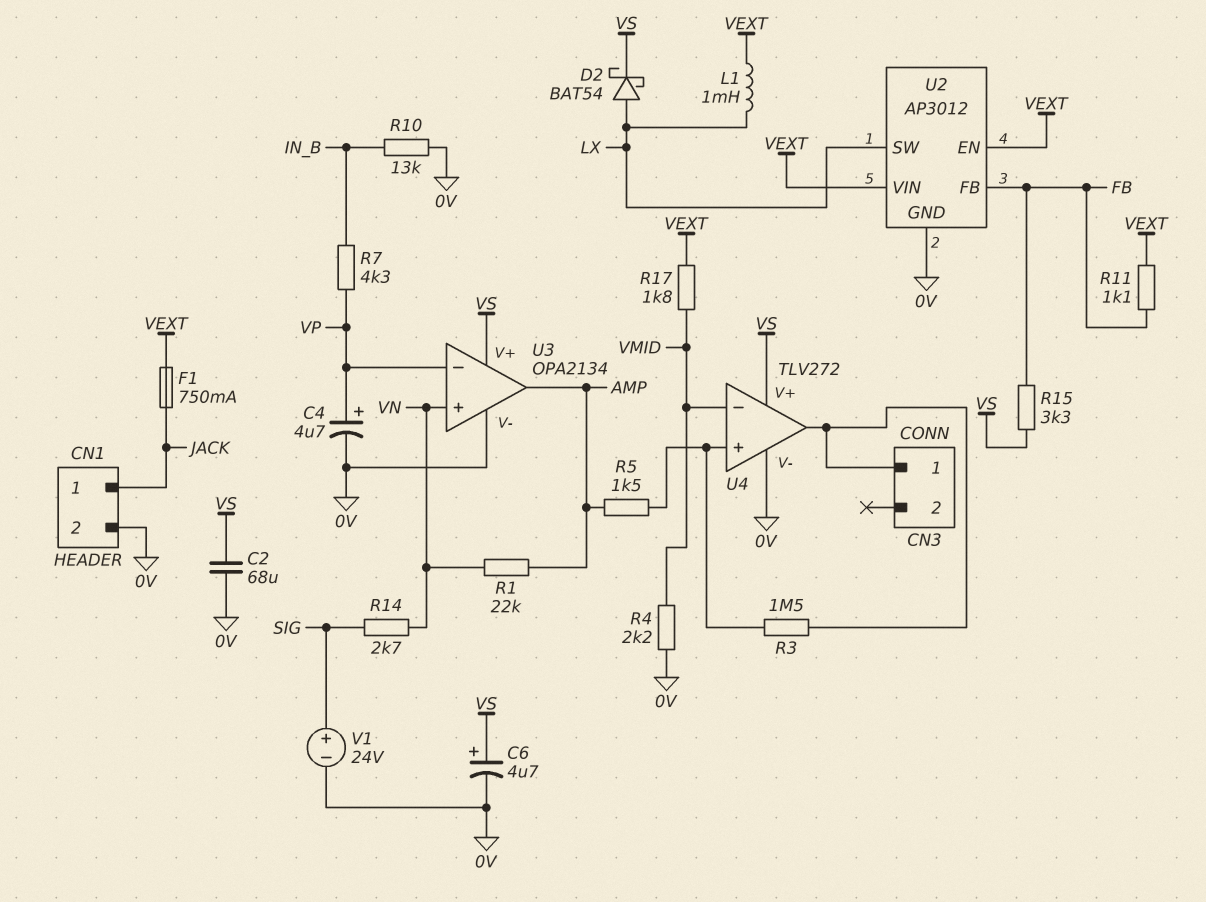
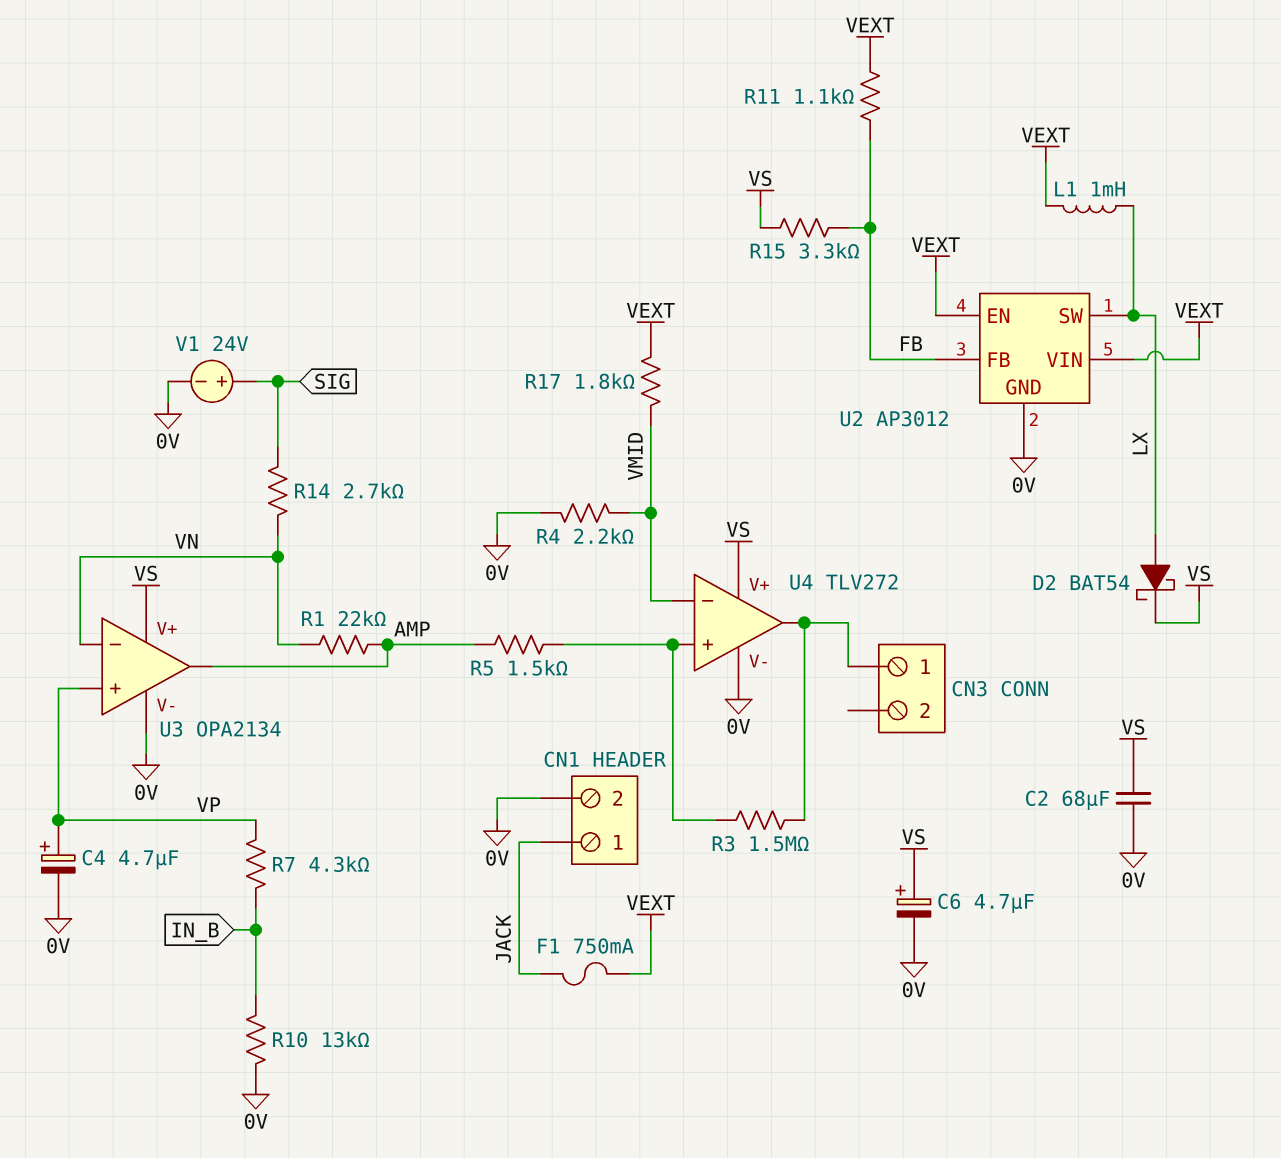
U3 pin in+: VN -> VP
U3 pin in-: VP -> VN

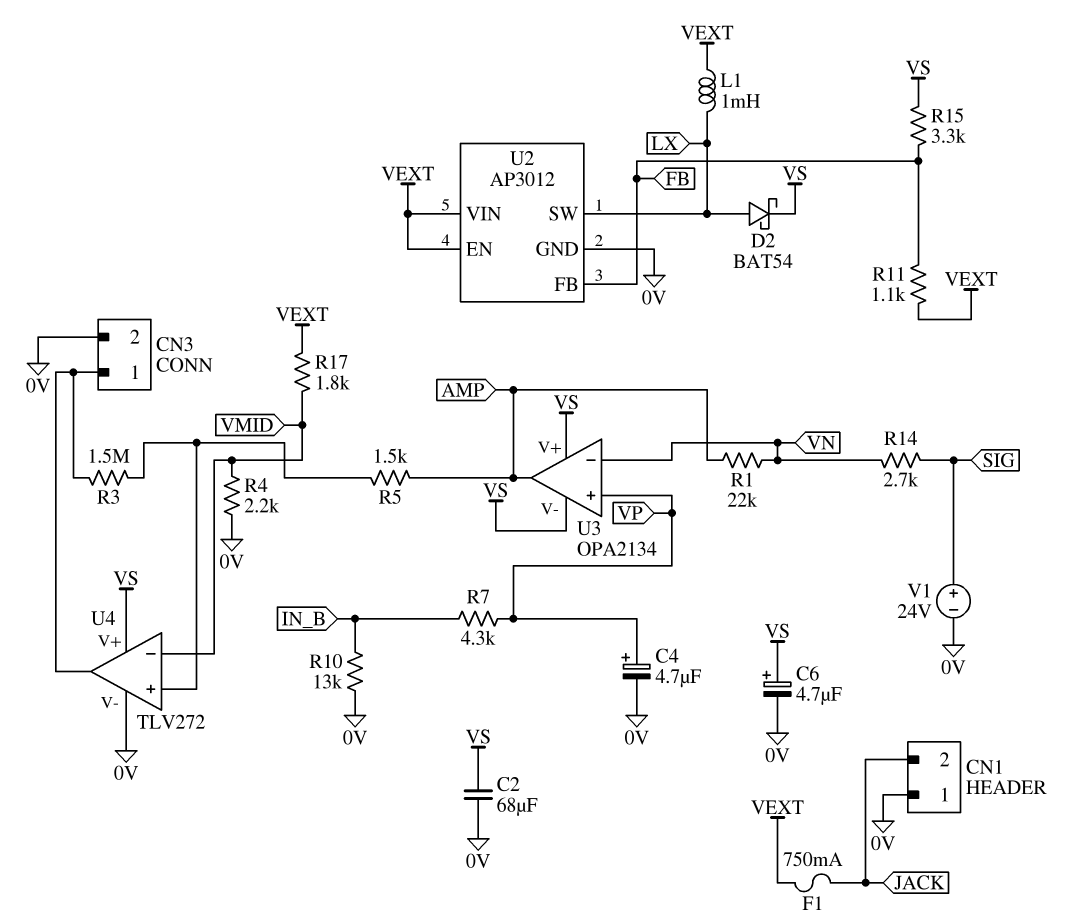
CN1 pin 1: JACK -> 0V
CN1 pin 2: 0V -> JACK
CN3 pin 2: none -> 0V
U3 pin V-: 0V -> VS

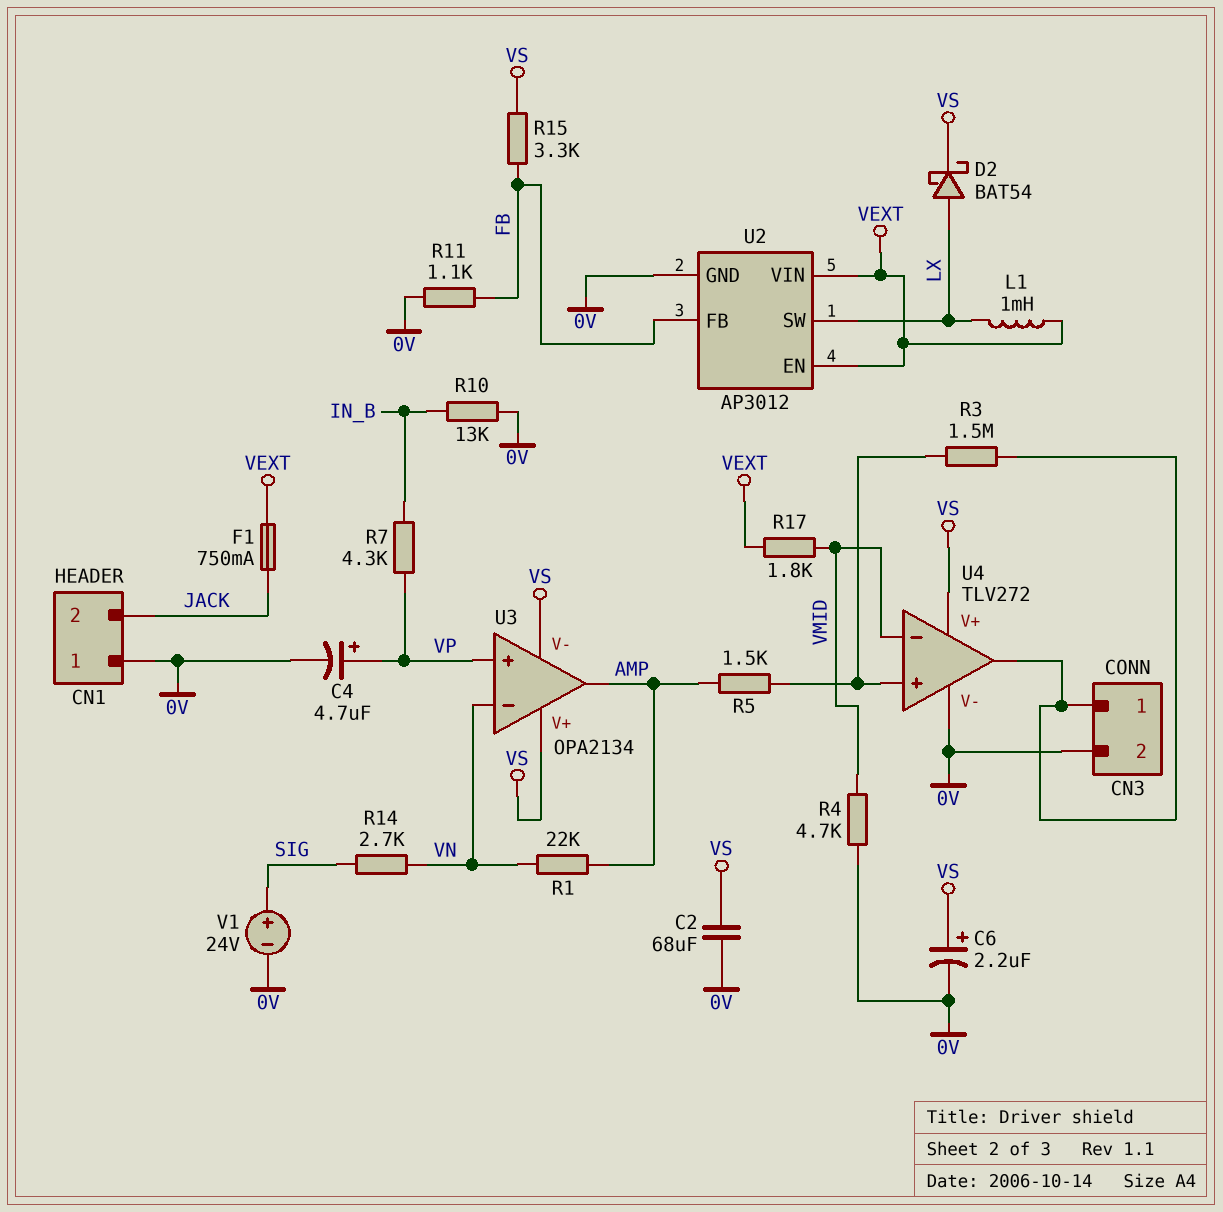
C6: 4.7uF (plus VS, minus 0V) -> 2.2uF (plus VS, minus 0V)
R4: 2.2k (0V, VMID) -> 4.7k (0V, VMID)
R11: 1.1k (FB, VEXT) -> 1.1k (0V, FB)

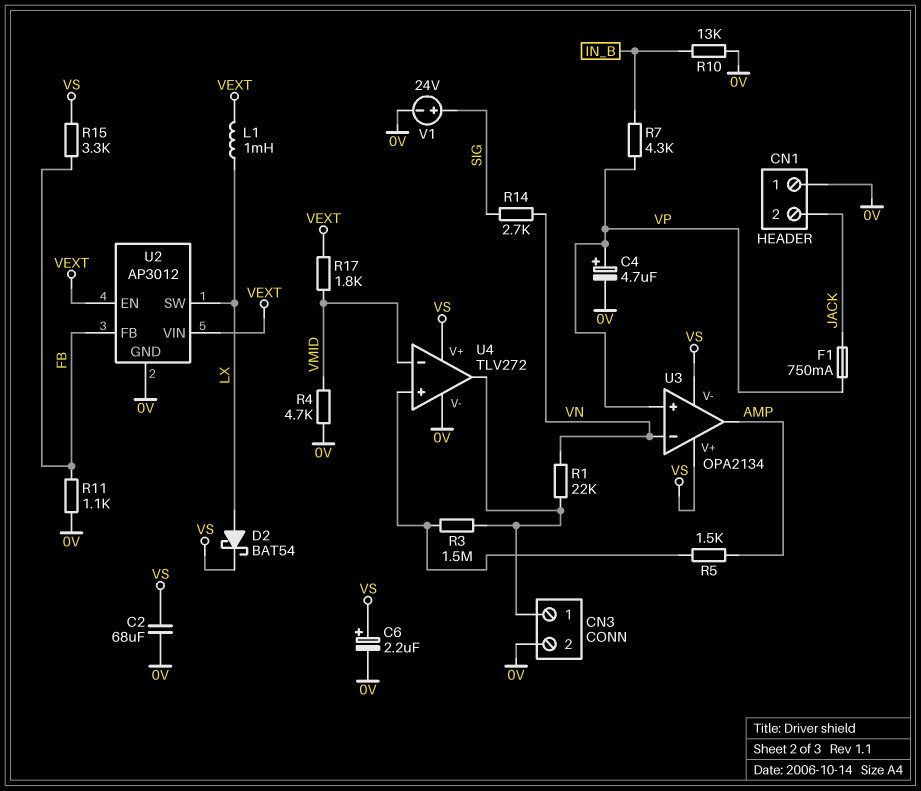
F1: 750mA (JACK, VEXT) -> 750mA (JACK, VP)
R1: 22k (AMP, VN) -> 22k (CN3/1, VN)

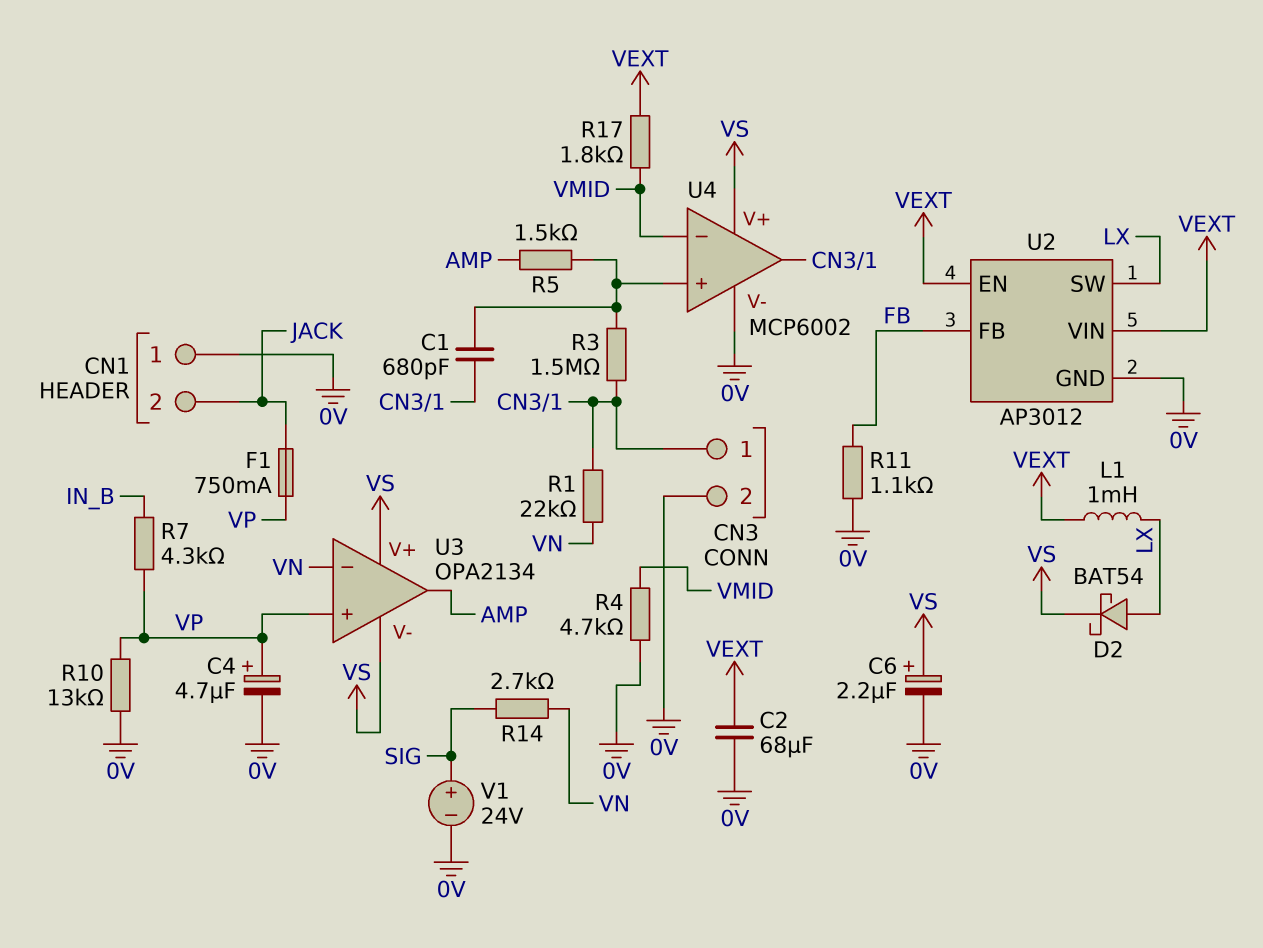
C1: none -> 680pF (CN3/1, U4/in+)
C2: 68uF (0V, VS) -> 68uF (0V, VEXT)
R10: 13k (0V, IN_B) -> 13k (0V, VP)
R15: 3.3k (FB, VS) -> none
U4: TLV272 -> MCP6002

